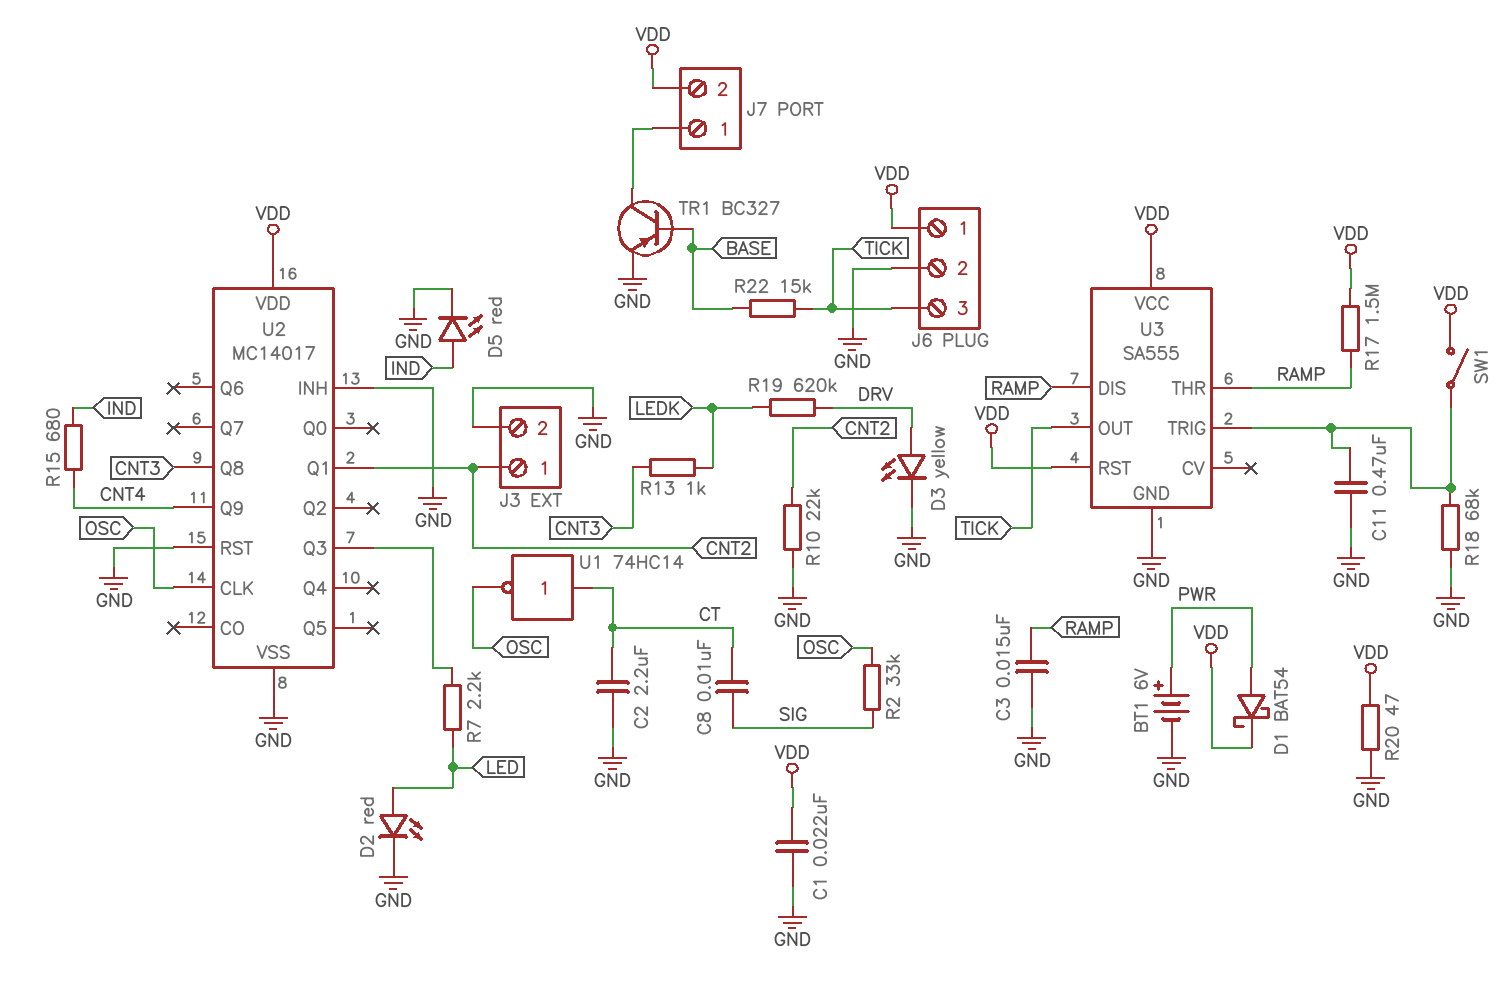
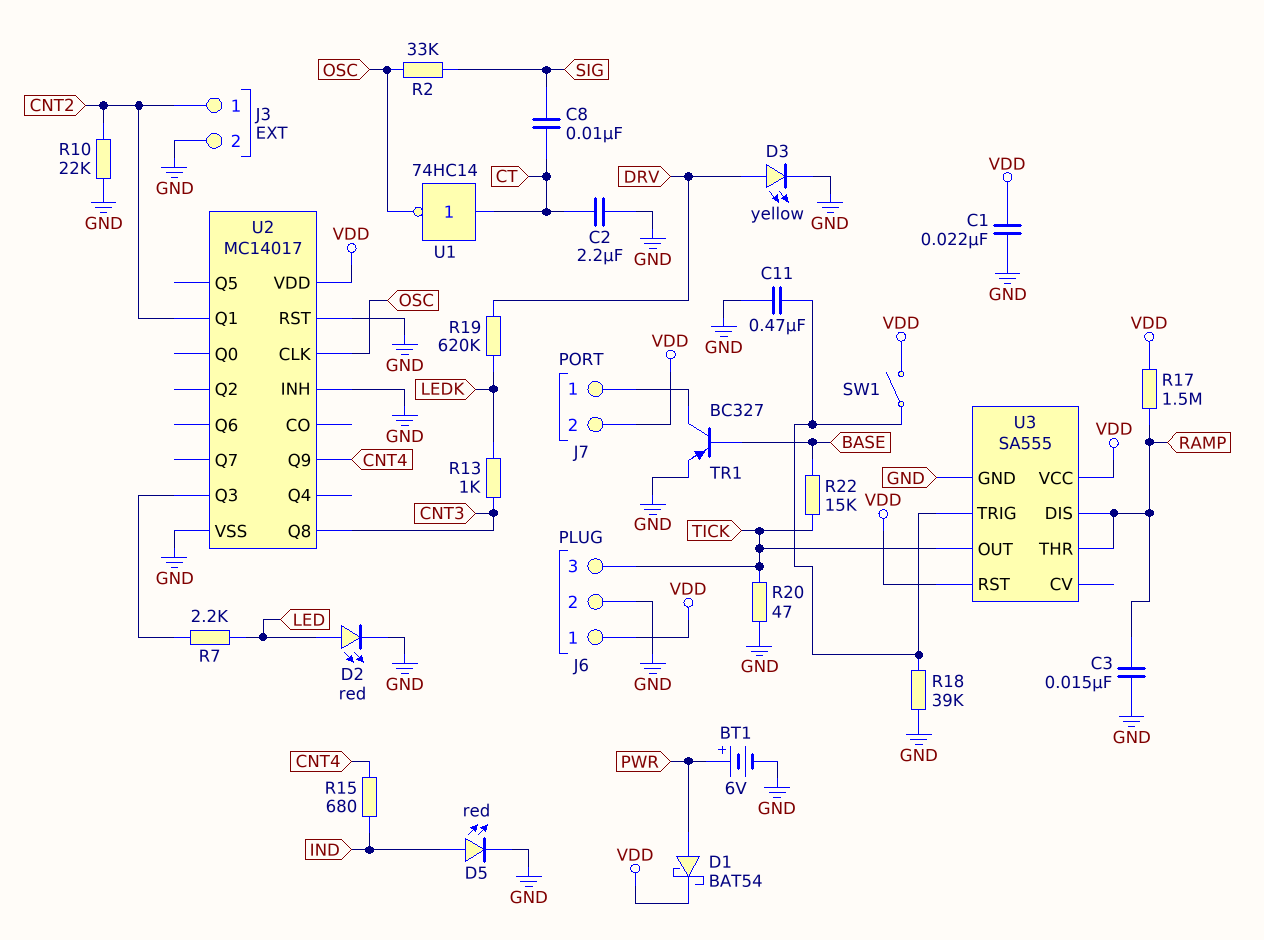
R18: 68k (GND, U3/TRIG) -> 39k (GND, U3/TRIG)
R20: 47 (GND, VDD) -> 47 (GND, TICK)

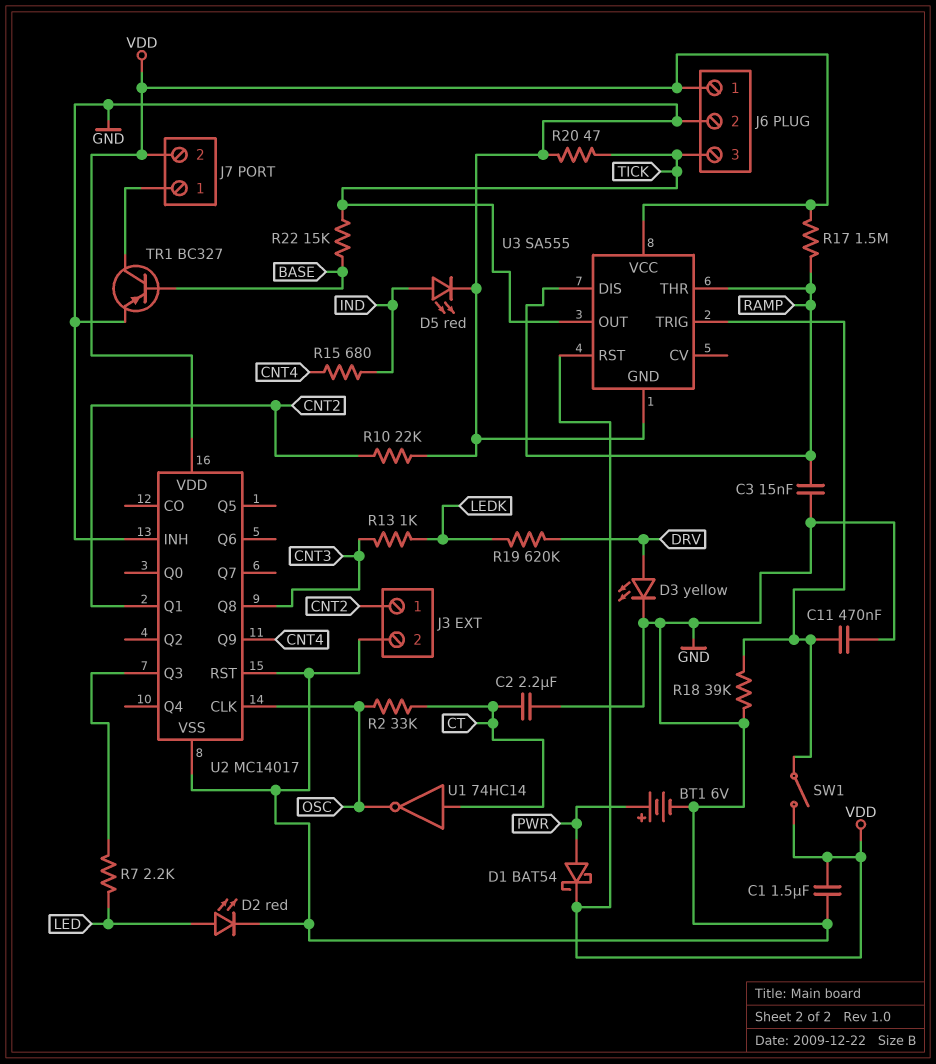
C1: 22nF (GND, VDD) -> 1.5uF (GND, VDD)
C8: 10nF (CT, SIG) -> none
R2: 33k (OSC, SIG) -> 33k (CT, OSC)

